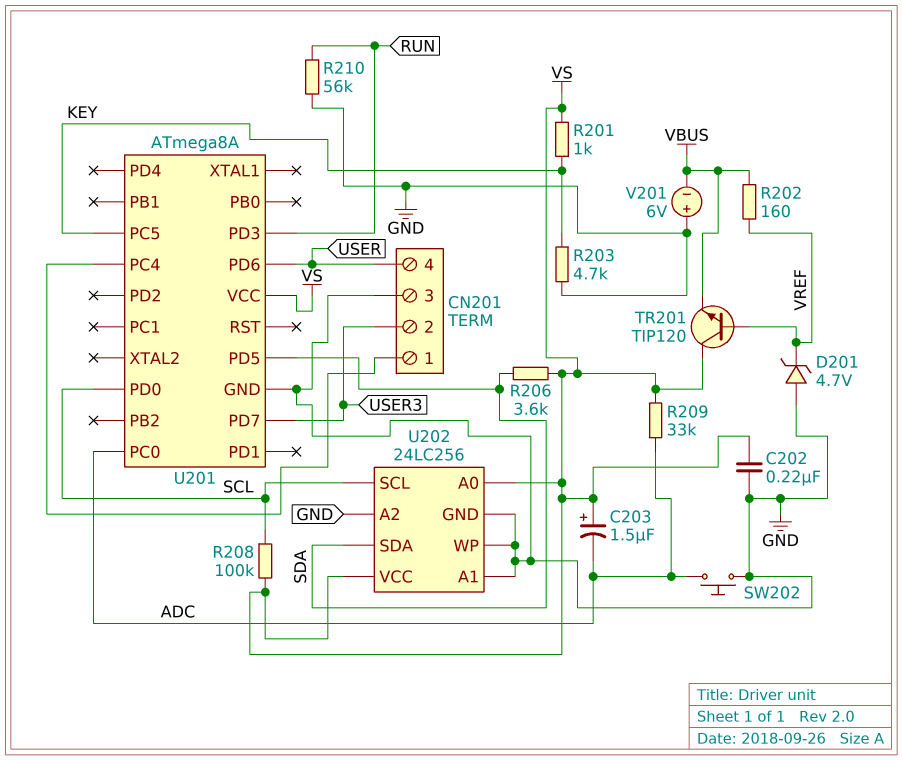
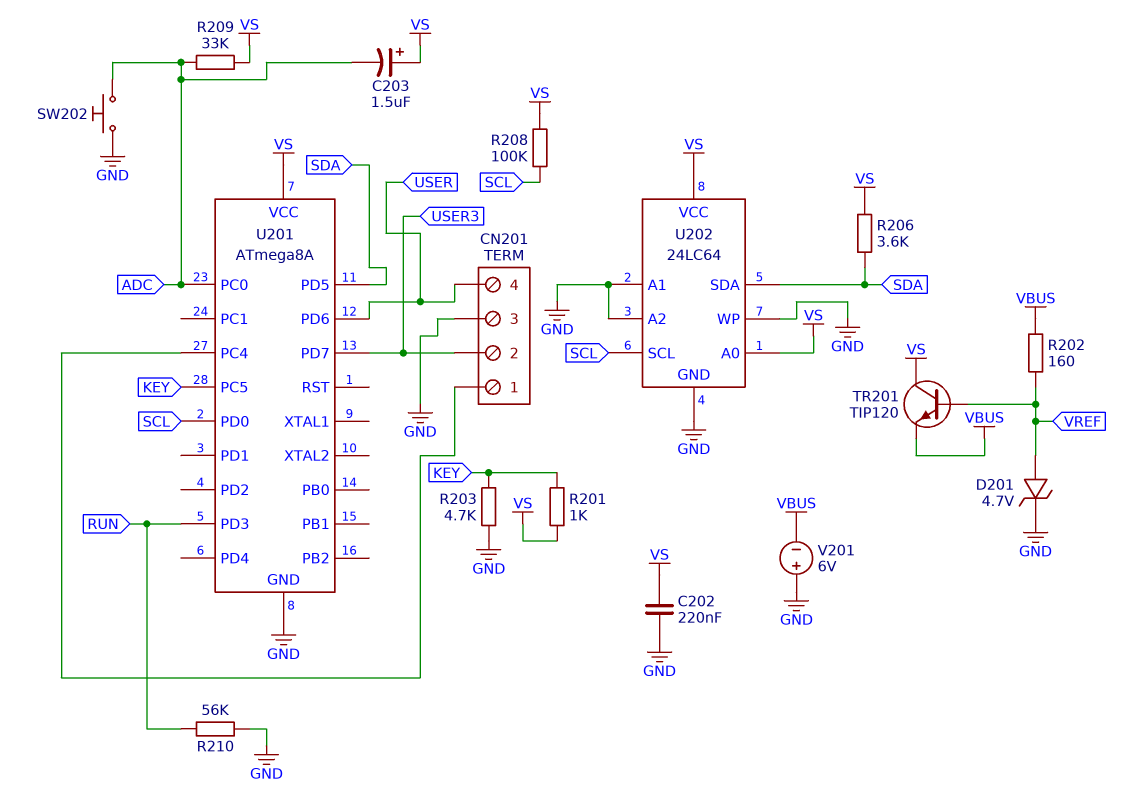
D201: zener 4.7V (A GND, K VREF) -> zener 4.7V (A VREF, K GND)
U202: 24LC256 -> 24LC64

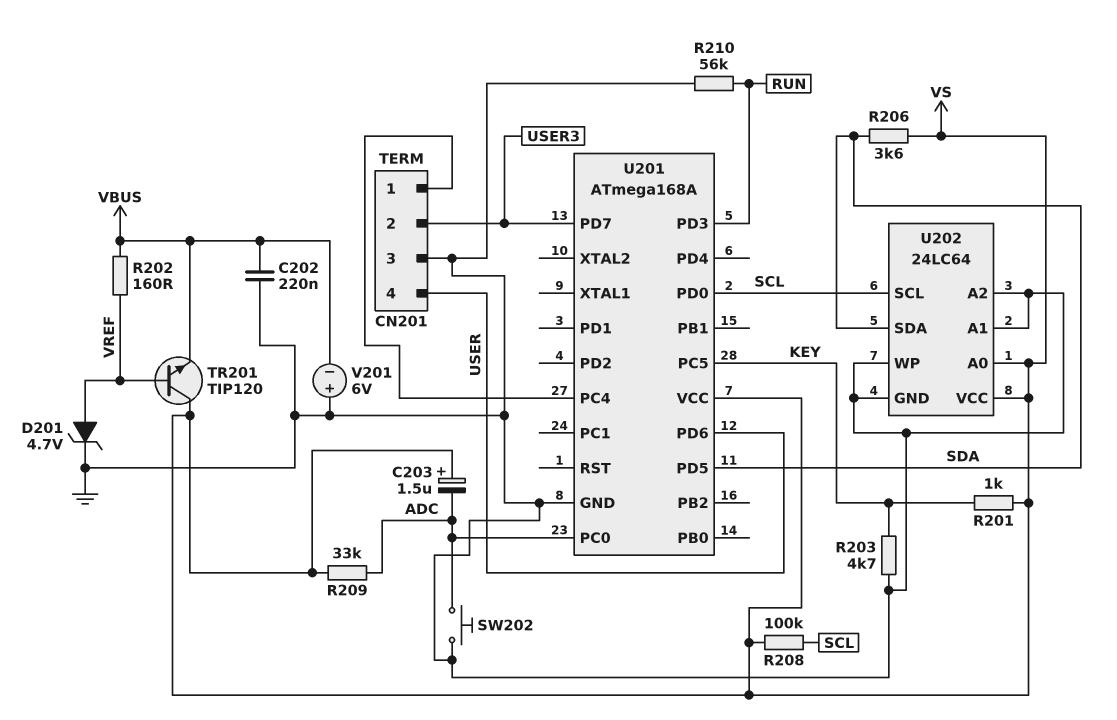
C202: 220nF (GND, VS) -> 220nF (GND, VBUS)
U201: ATmega8A -> ATmega168A

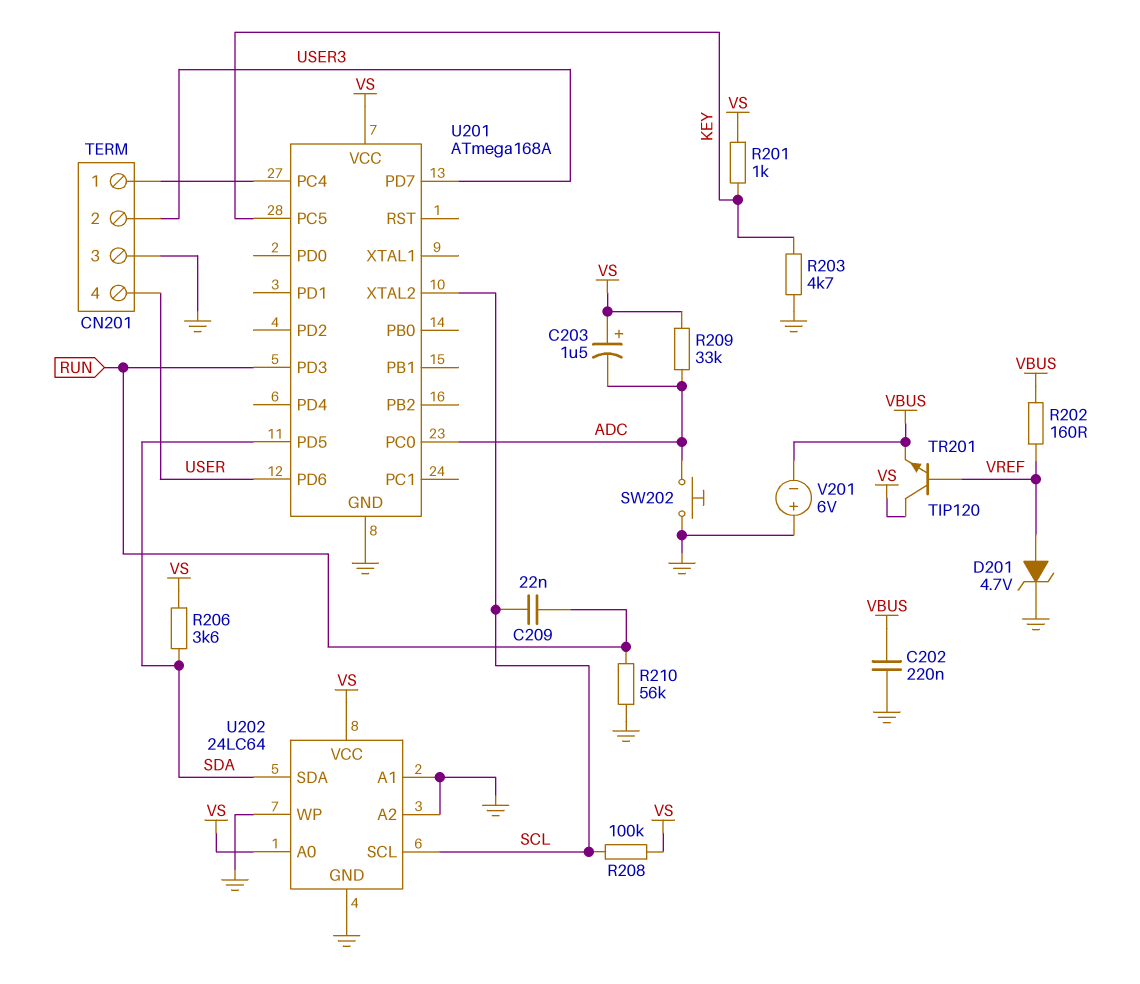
C209: none -> 22nF (RUN, SCL)
U201 pin PD0: SCL -> none
U201 pin XTAL2: none -> SCL

